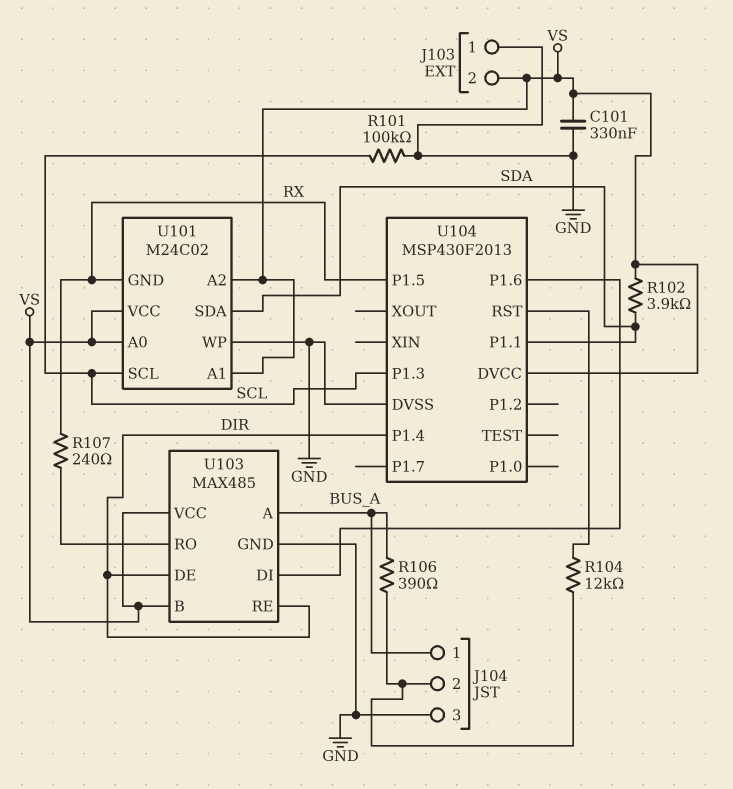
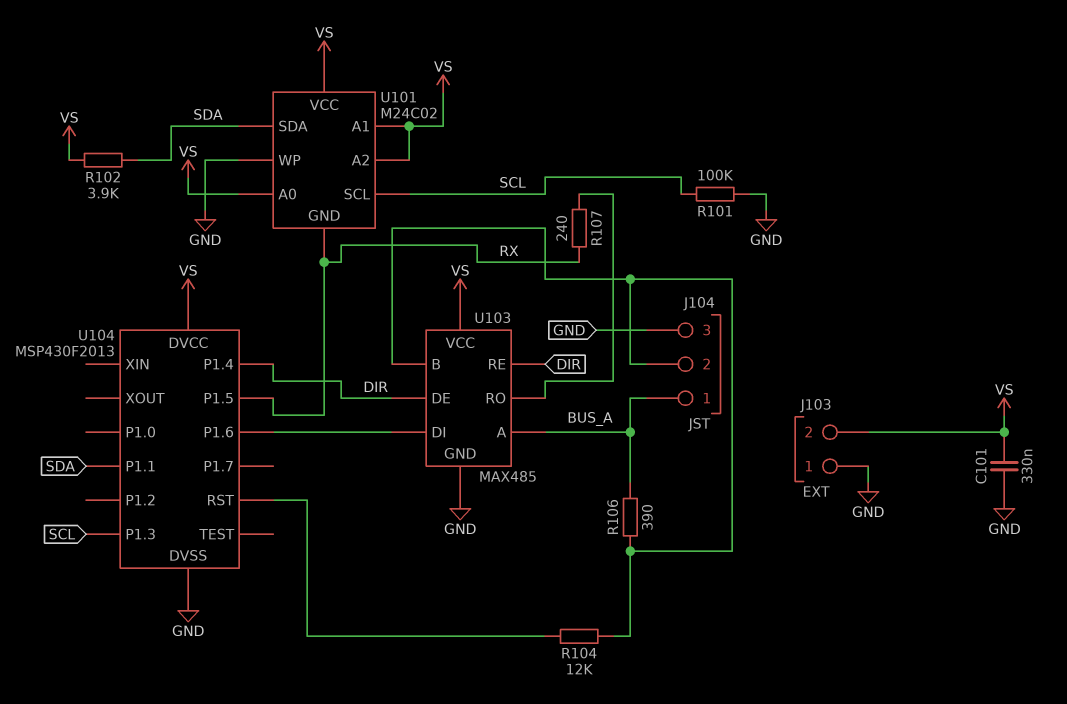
U103 pin B: VS -> J104/2

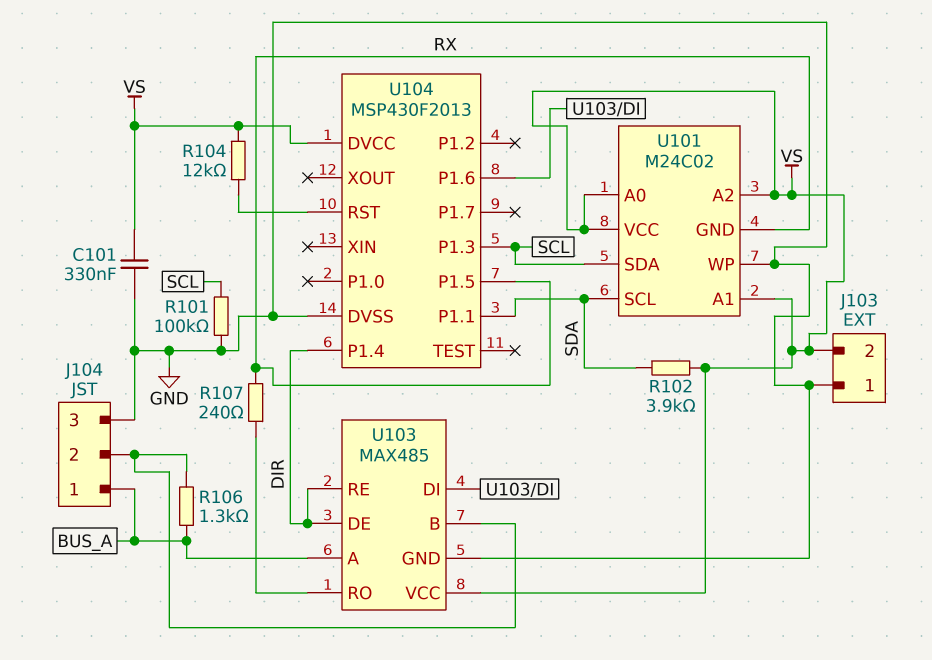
R104: 12k (J104/2, U104/RST) -> 12k (U104/RST, VS)
R106: 390 (BUS_A, J104/2) -> 1.3k (BUS_A, J104/2)
U101 pin SCL: SCL -> SDA
U101 pin SDA: SDA -> SCL

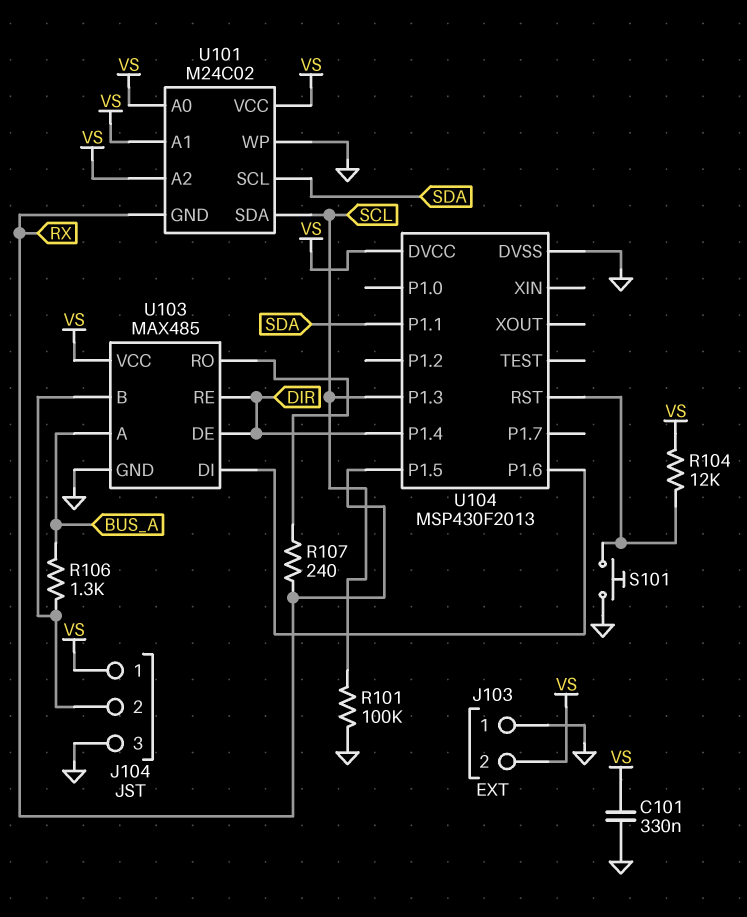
J104 pin 1: BUS_A -> VS
R102: 3.9k (SDA, VS) -> none
S101: none -> button (GND, U104/RST)

